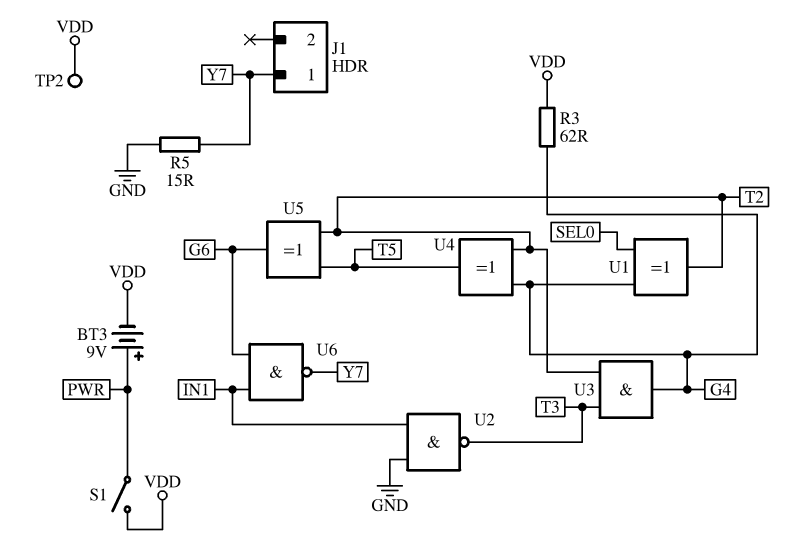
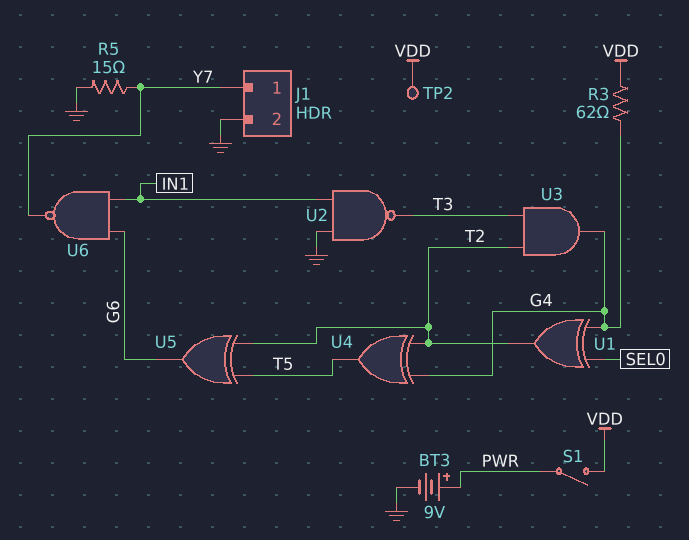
BT3: 9V (plus PWR, minus VDD) -> 9V (plus PWR, minus GND)
J1 pin 2: none -> GND

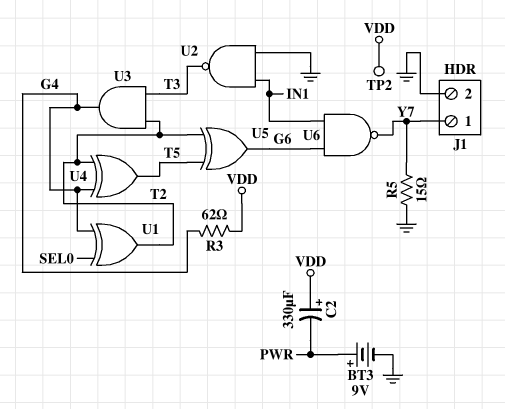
C2: none -> 330uF (plus VDD, minus PWR)
S1: switch (PWR, VDD) -> none

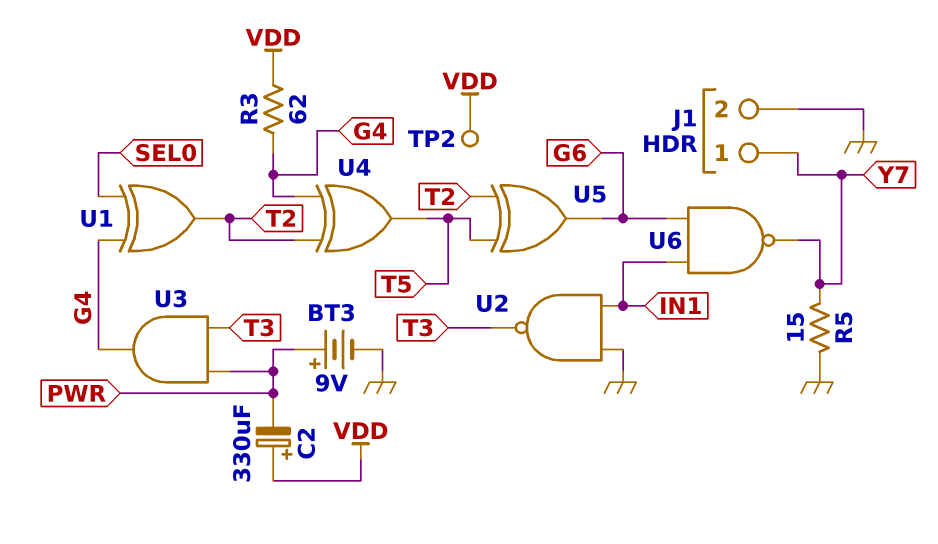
U3: AND (in T2, in T3, out G4) -> AND (in PWR, in T3, out G4)

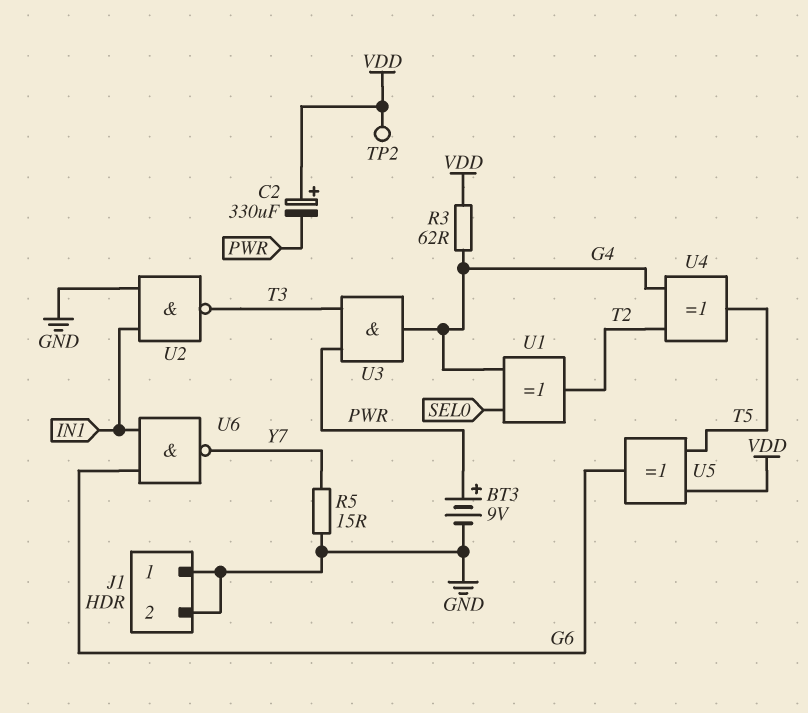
J1 pin 1: Y7 -> GND
U5: XOR (in T2, in T5, out G6) -> XOR (in T5, in VDD, out G6)

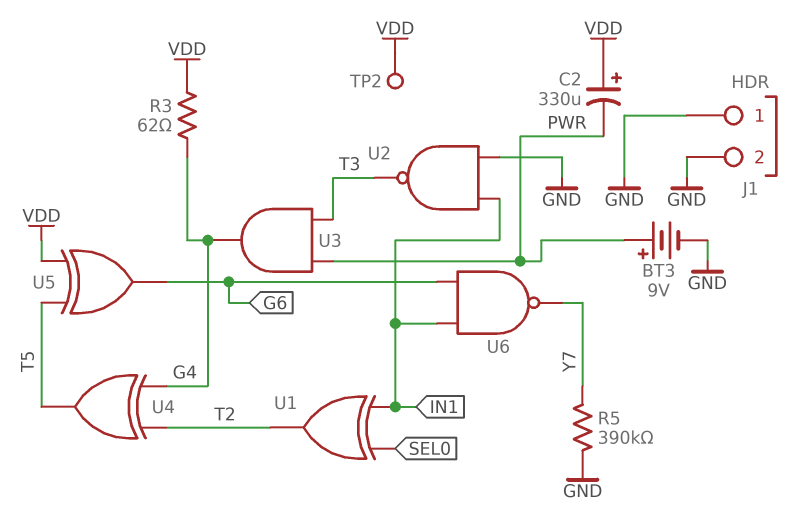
R5: 15 (GND, Y7) -> 390k (GND, Y7)
U1: XOR (in G4, in SEL0, out T2) -> XOR (in IN1, in SEL0, out T2)

